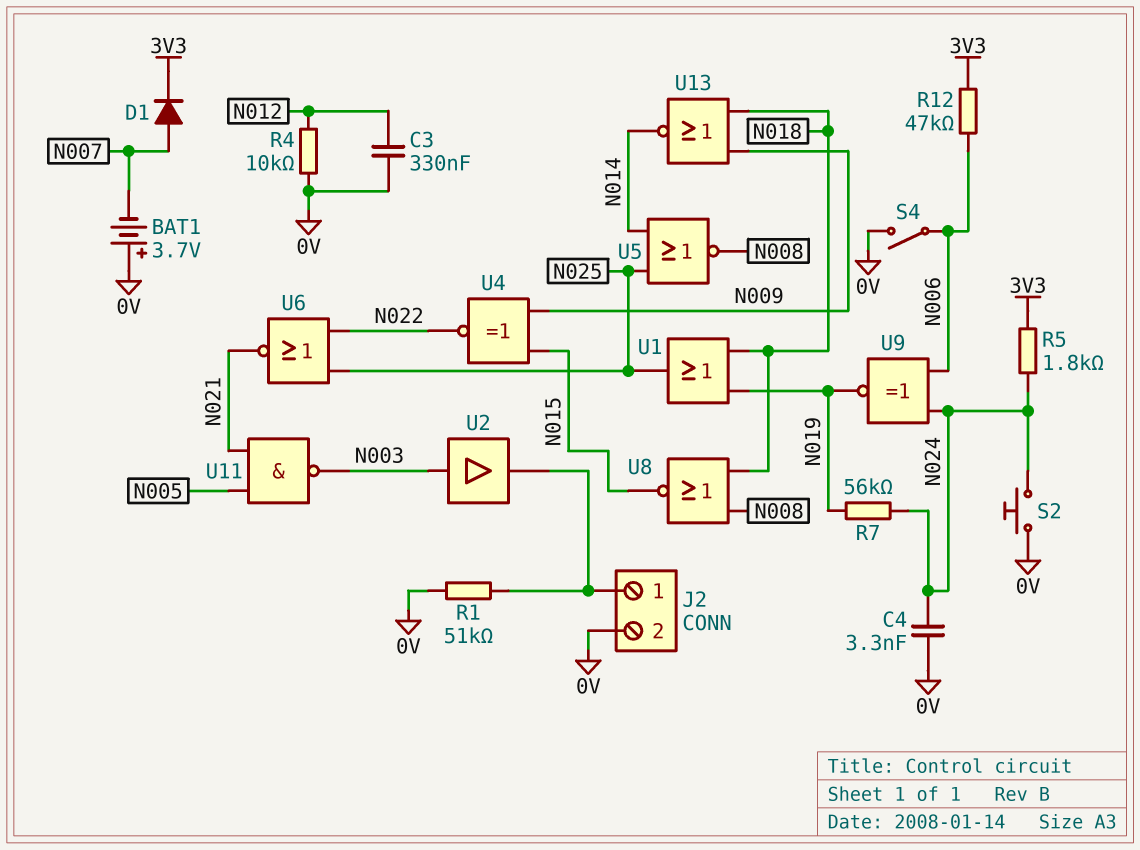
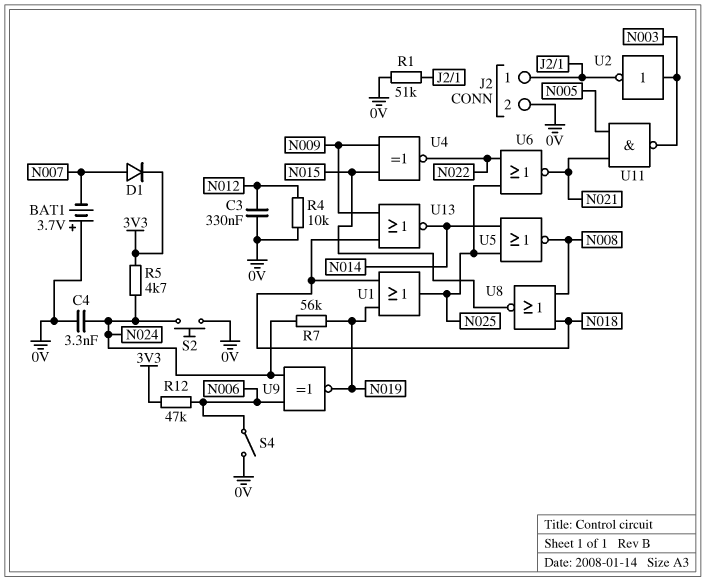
R5: 1.8k (3V3, N024) -> 4.7k (3V3, N024)
U2: buffer (in N003, out J2/1) -> NOT (in N003, out J2/1)

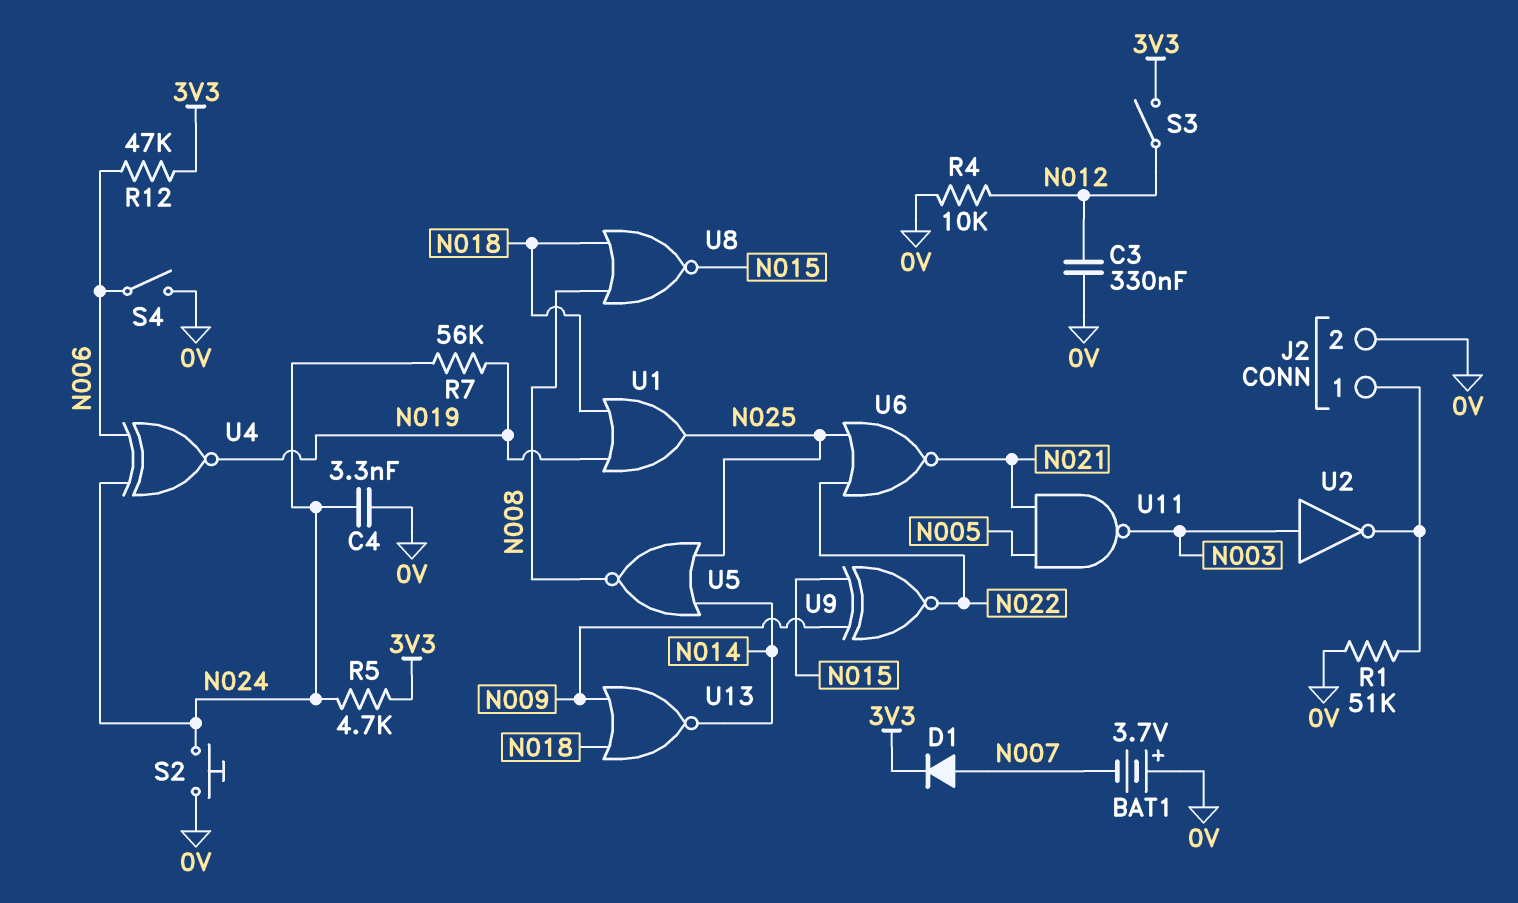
S3: none -> switch (3V3, N012)
U4: XNOR (in N009, in N015, out N022) -> XNOR (in N006, in N024, out N019)
U9: XNOR (in N006, in N024, out N019) -> XNOR (in N009, in N015, out N022)

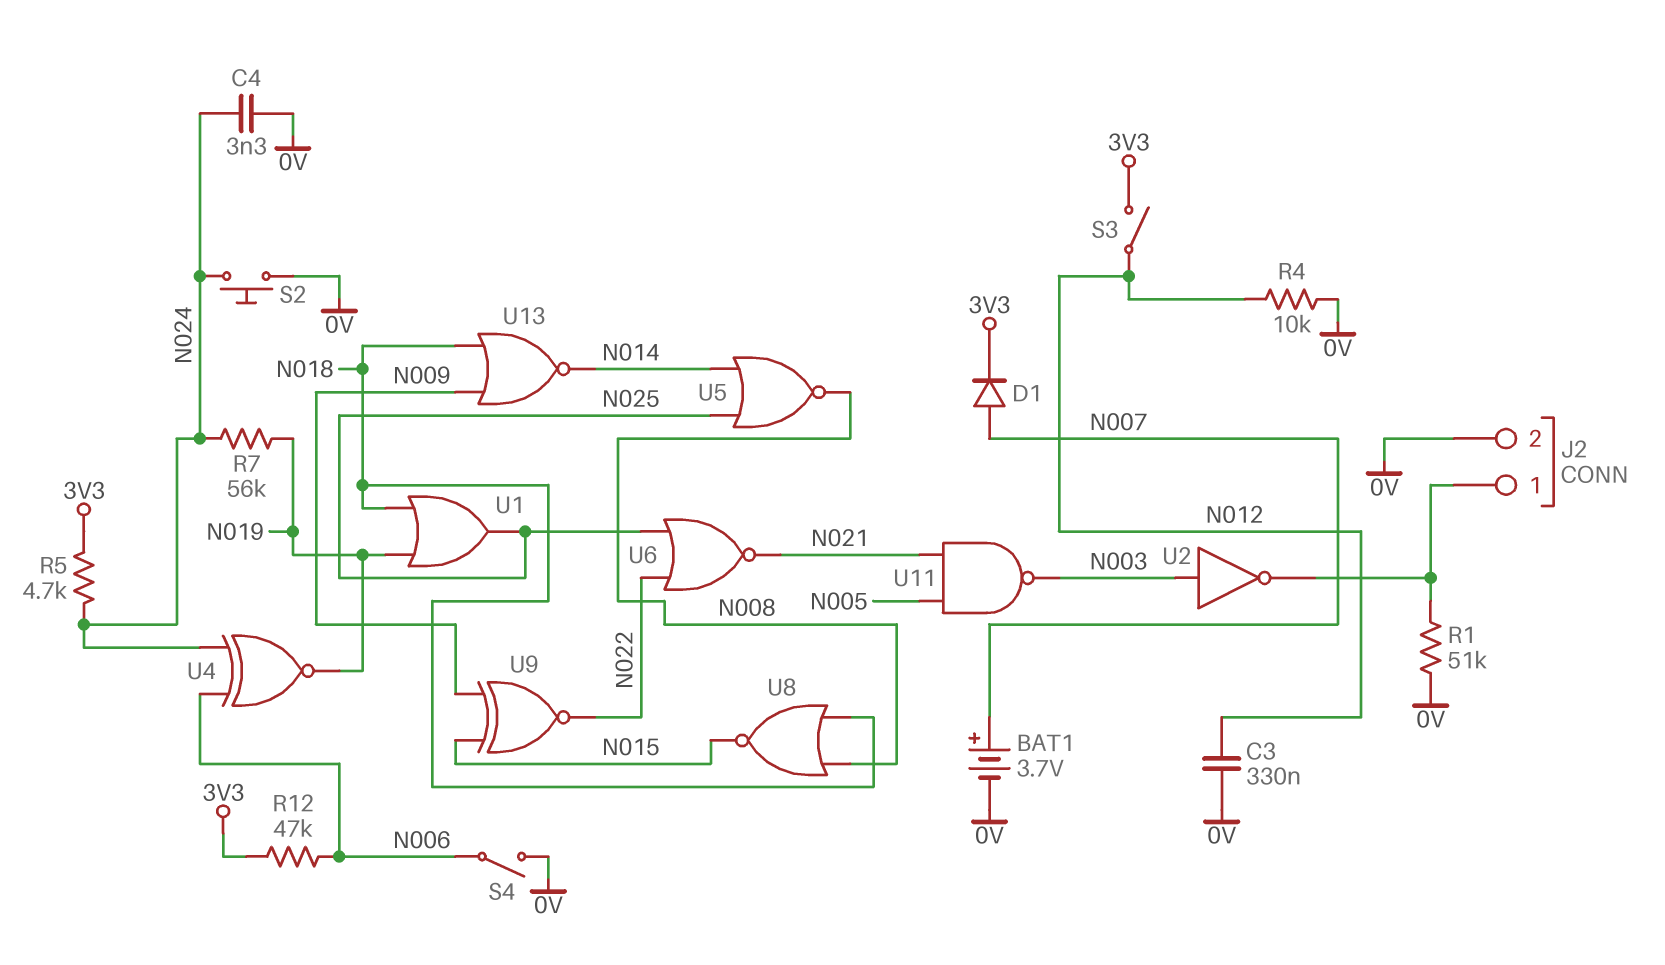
BAT1: 3.7V (plus 0V, minus N007) -> 3.7V (plus N007, minus 0V)

